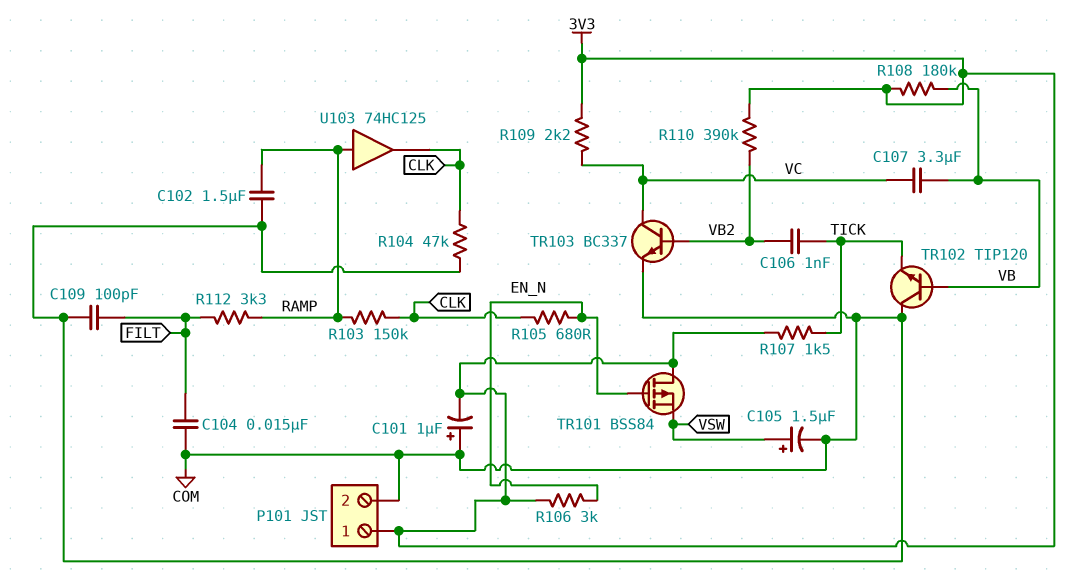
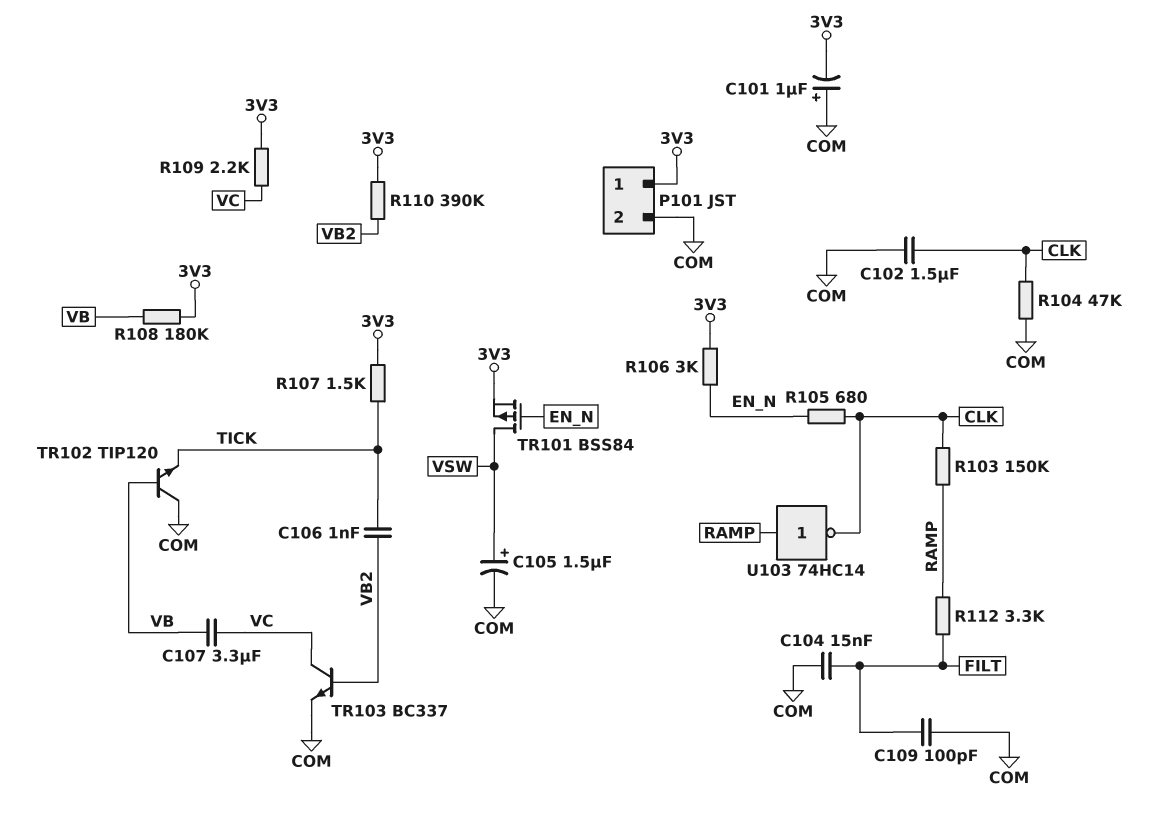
C102: 1.5uF (COM, RAMP) -> 1.5uF (CLK, COM)
TR101: PMOS BSS84 (G EN_N, D 3V3, S VSW) -> PMOS BSS84 (G EN_N, D VSW, S 3V3)
U103: buffer 74HC125 (in RAMP, out CLK) -> NOT 74HC14 (in RAMP, out CLK)

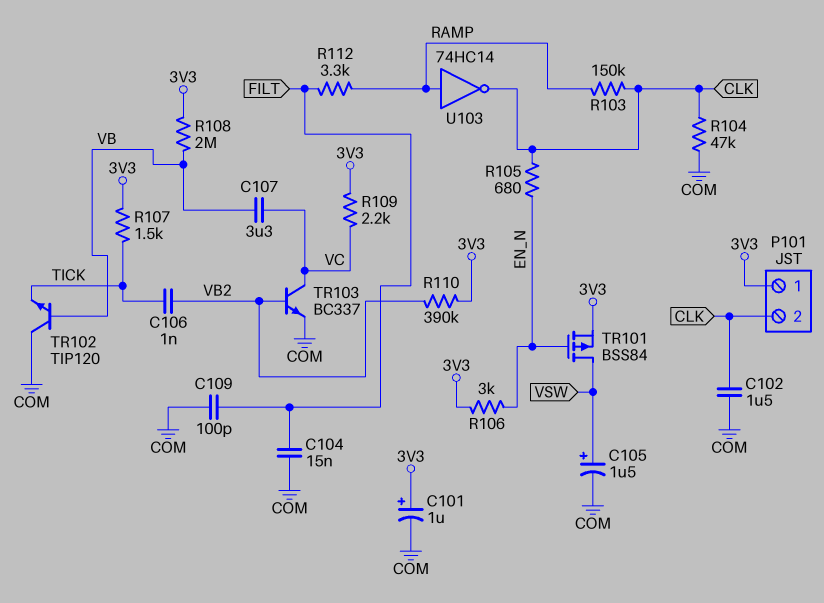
C101: 1uF (plus COM, minus 3V3) -> 1uF (plus 3V3, minus COM)
P101 pin 2: COM -> CLK
R108: 180k (3V3, VB) -> 2M (3V3, VB)

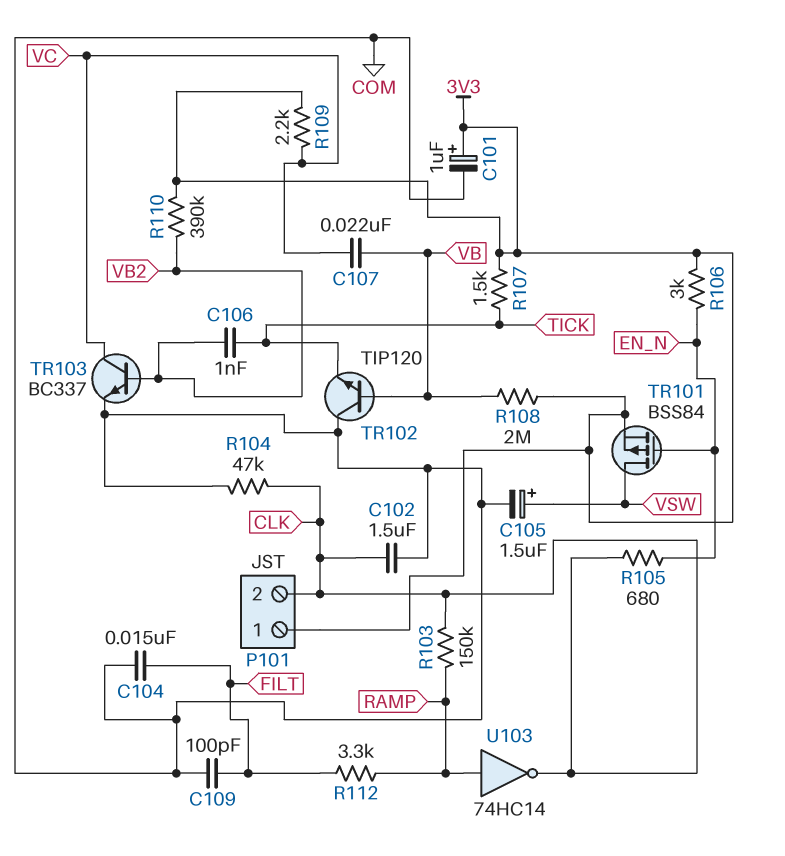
C107: 3.3uF (VB, VC) -> 22nF (VB, VC)

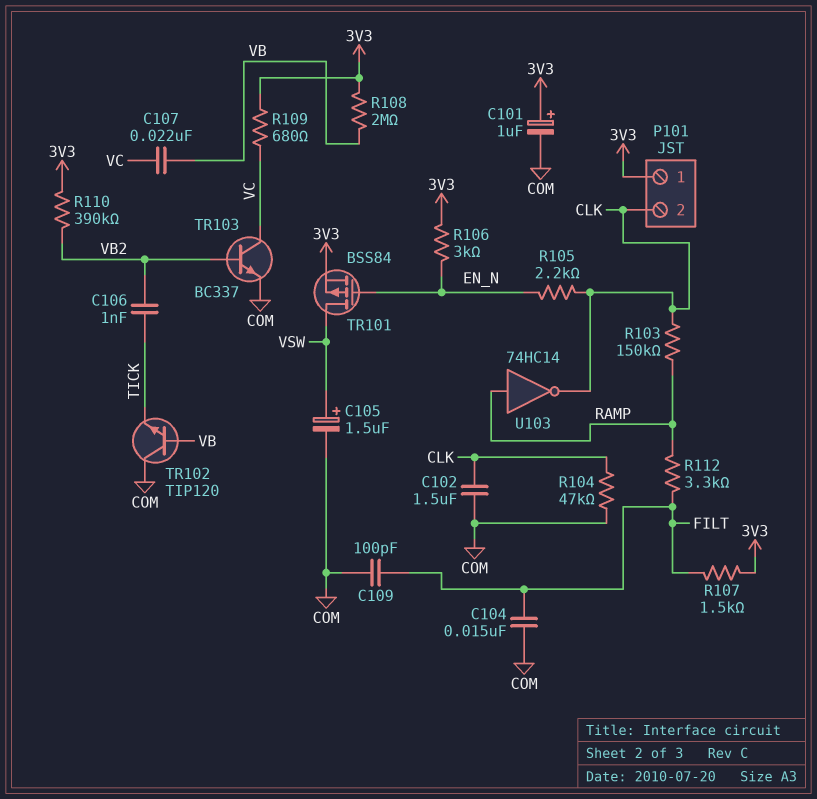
R105: 680 (CLK, EN_N) -> 2.2k (CLK, EN_N)
R107: 1.5k (3V3, TICK) -> 1.5k (3V3, FILT)
R109: 2.2k (3V3, VC) -> 680 (3V3, VC)

